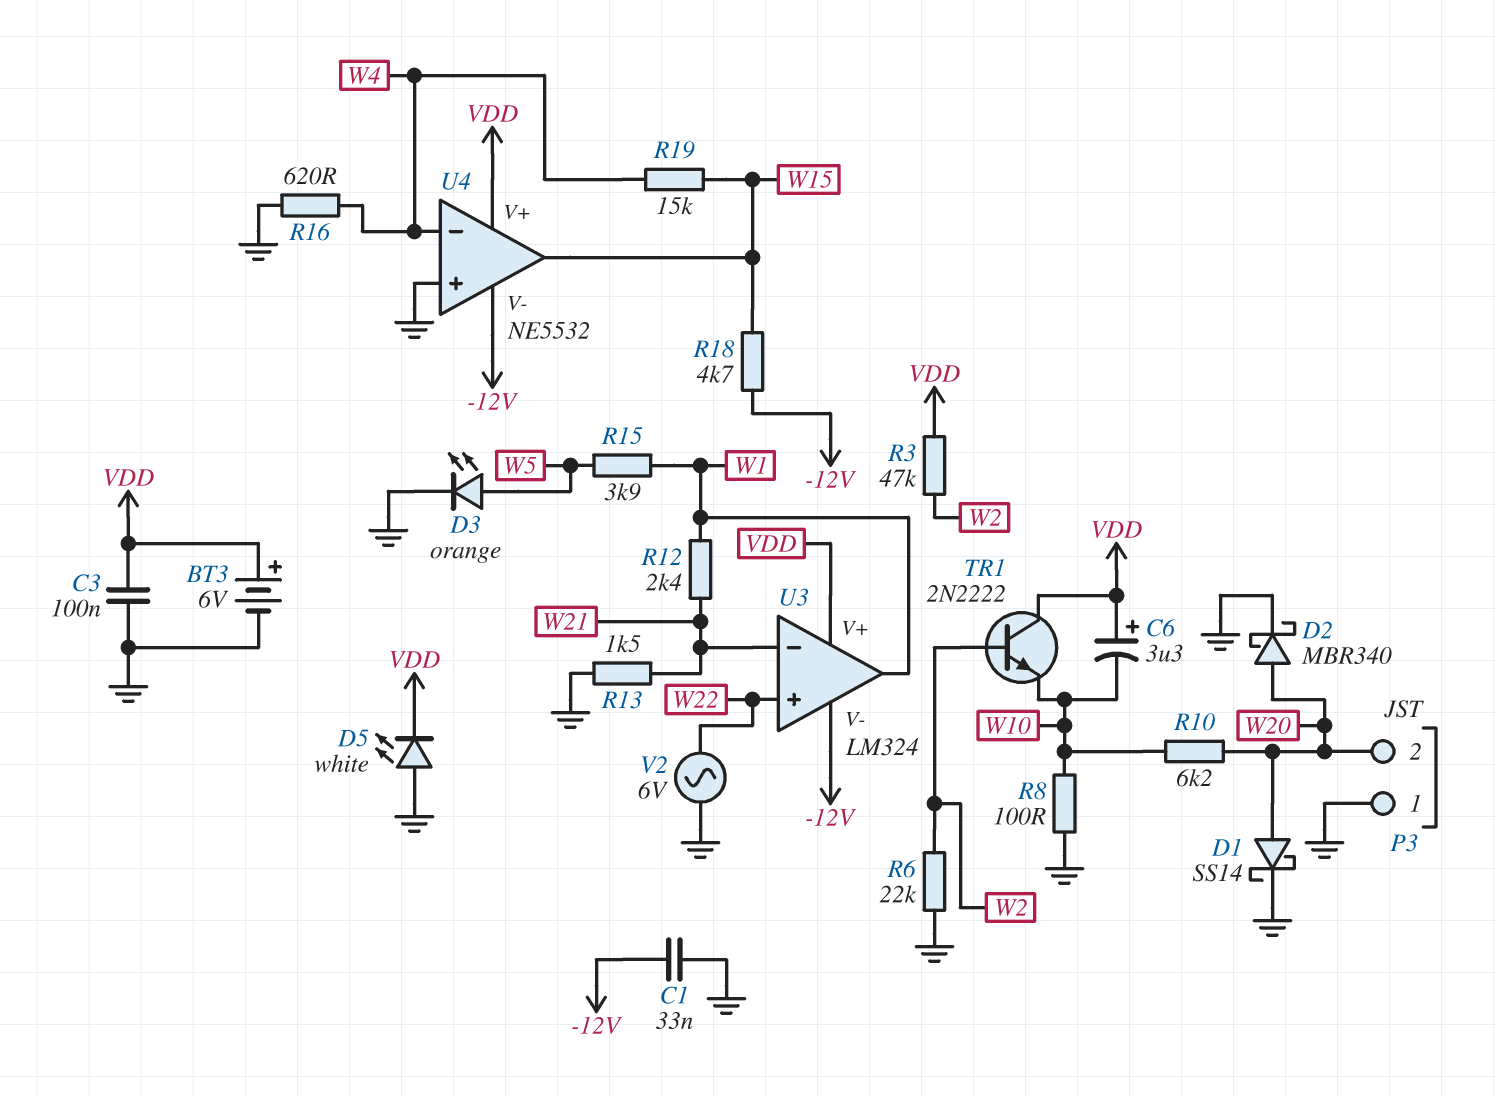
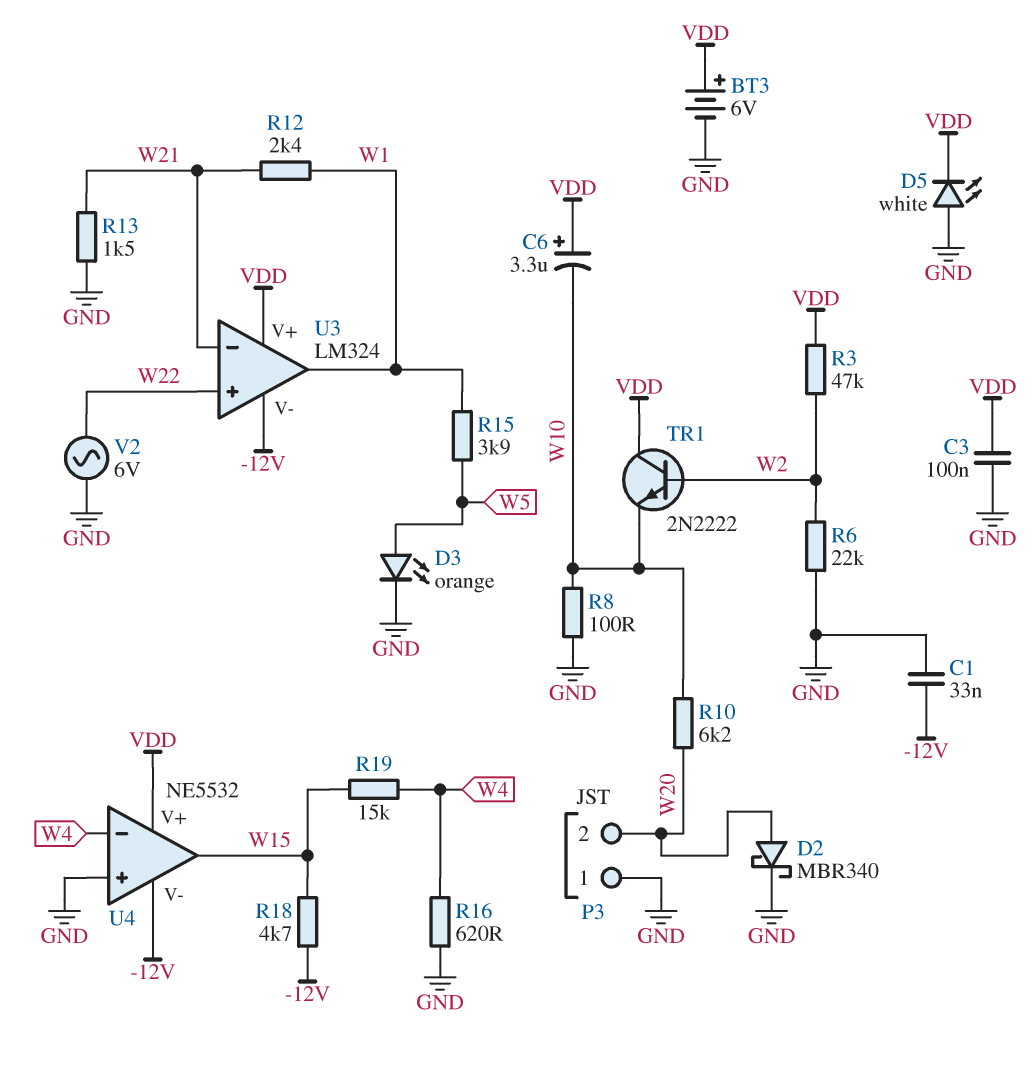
D1: schottky SS14 (A W20, K GND) -> none

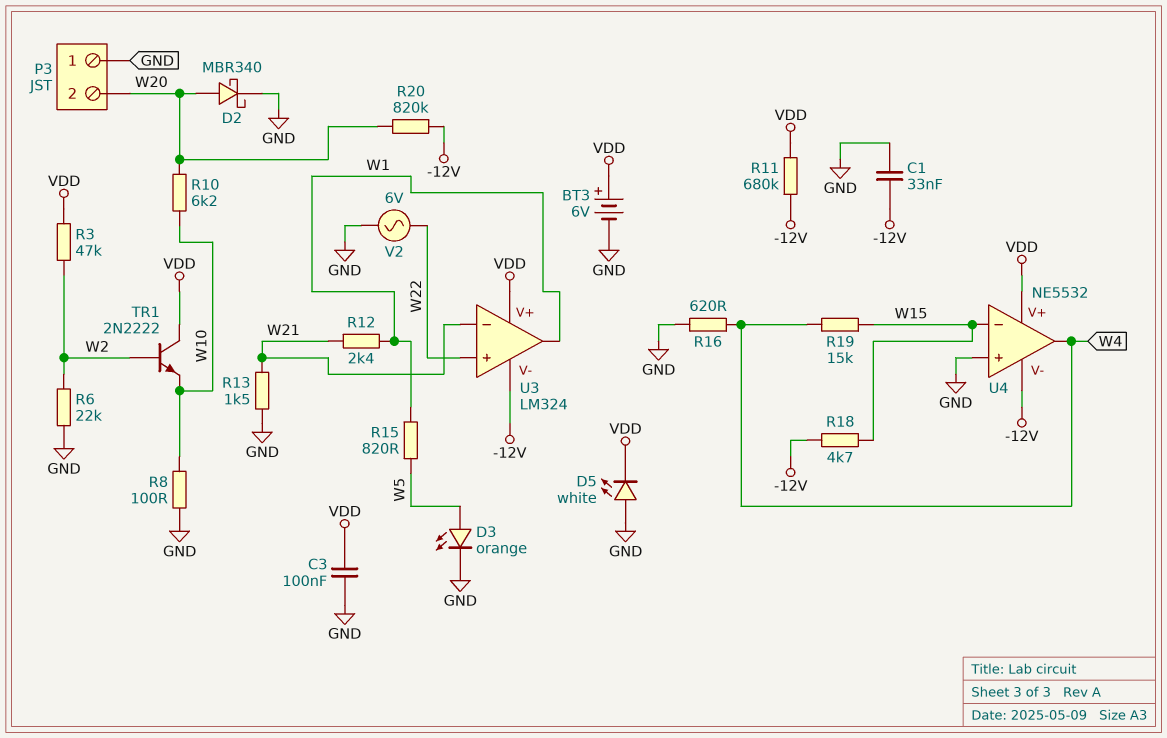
C6: 3.3uF (plus VDD, minus W10) -> none
R11: none -> 680k (-12V, VDD)
R15: 3.9k (W1, W5) -> 820 (W1, W5)
R20: none -> 820k (-12V, W20)
U4 pin in-: W4 -> W15
U4 pin out: W15 -> W4

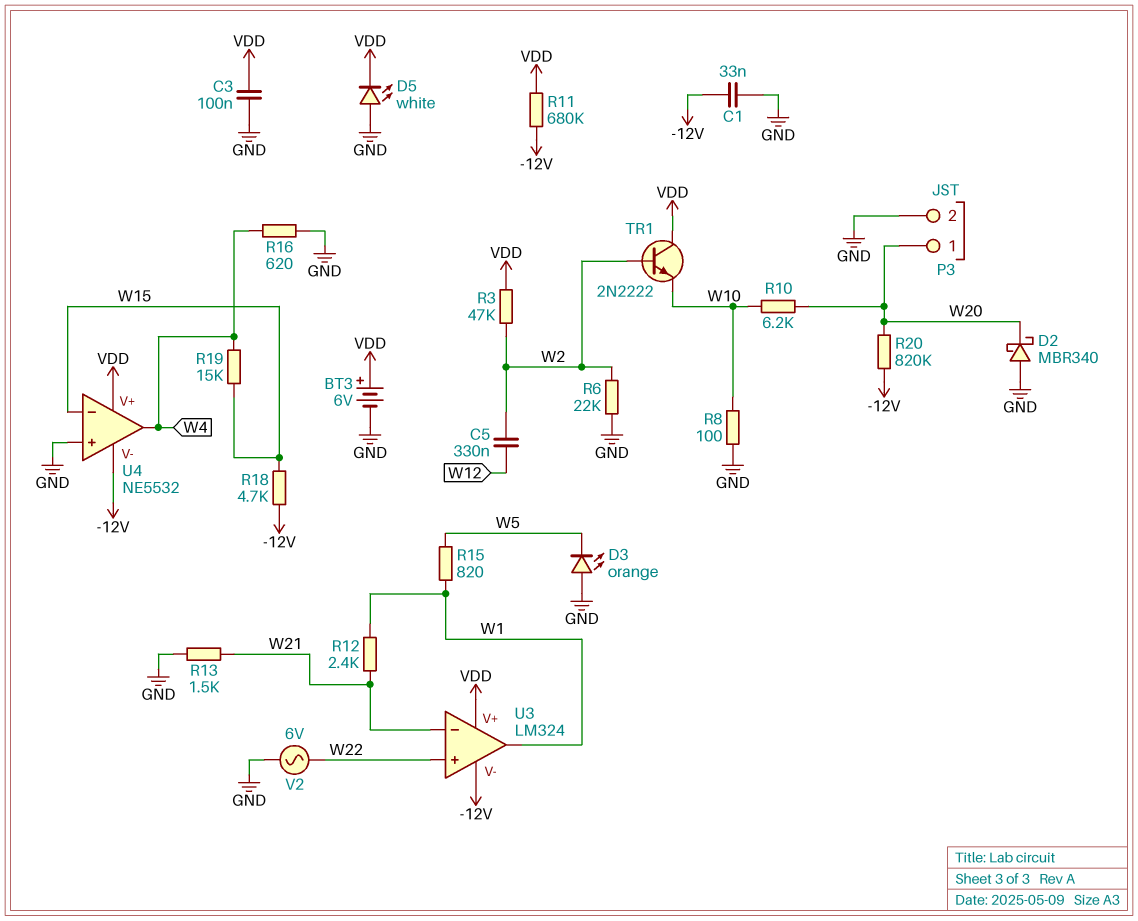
C5: none -> 330nF (W2, W12)
D2: schottky MBR340 (A W20, K GND) -> schottky MBR340 (A GND, K W20)
D3: LED orange (A W5, K GND) -> LED orange (A GND, K W5)
P3 pin 1: GND -> W20
P3 pin 2: W20 -> GND

